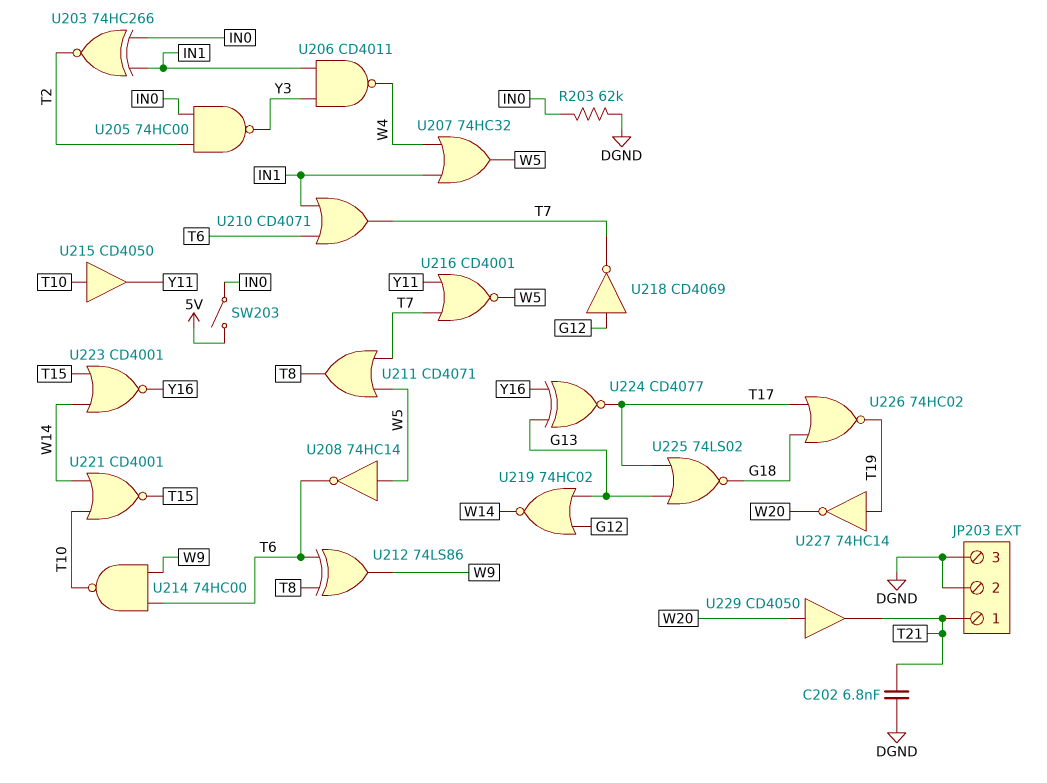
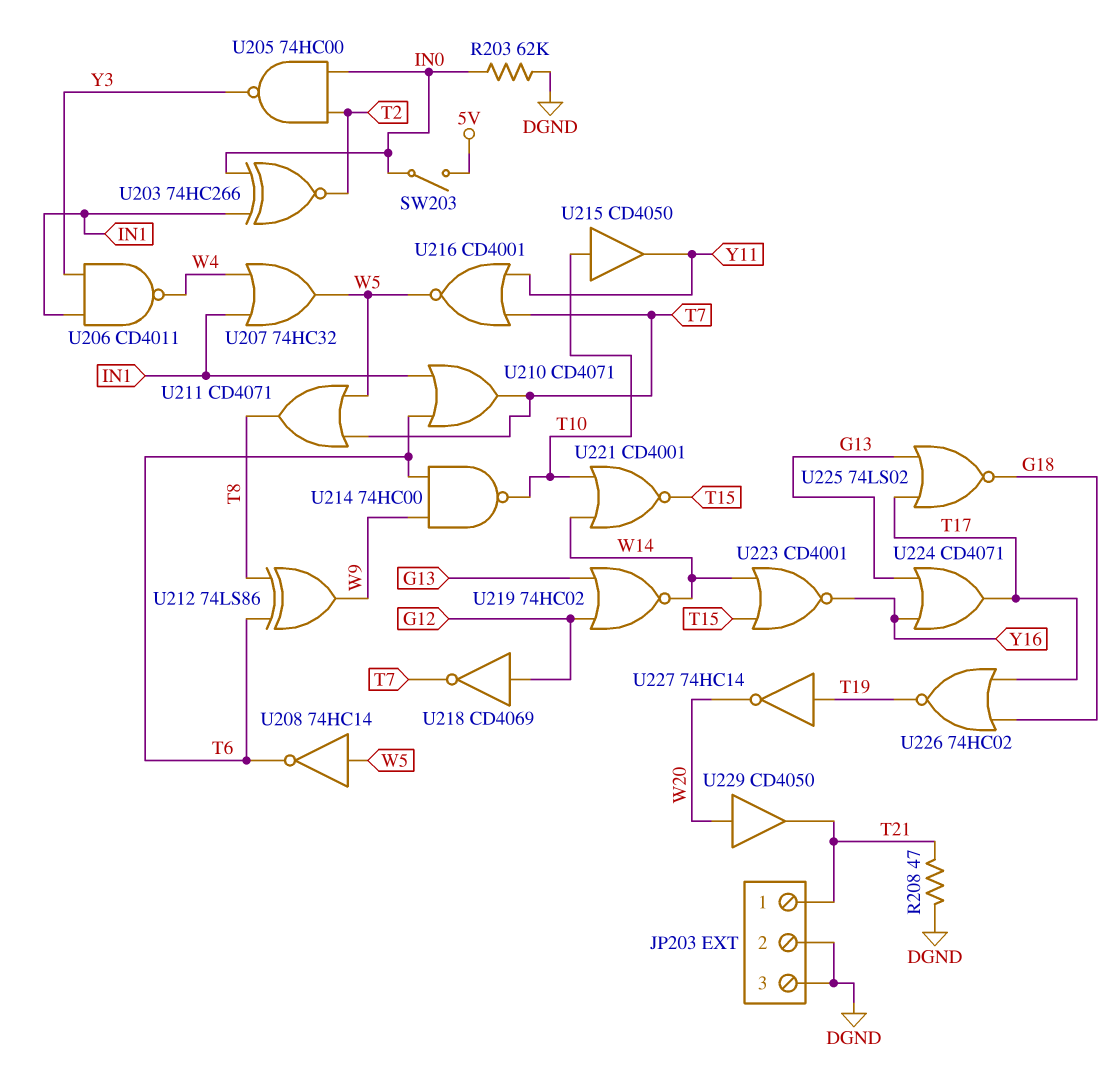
C202: 6.8nF (DGND, T21) -> none
R208: none -> 47 (DGND, T21)
U224: XNOR CD4077 (in G13, in Y16, out T17) -> OR CD4071 (in G13, in Y16, out T17)

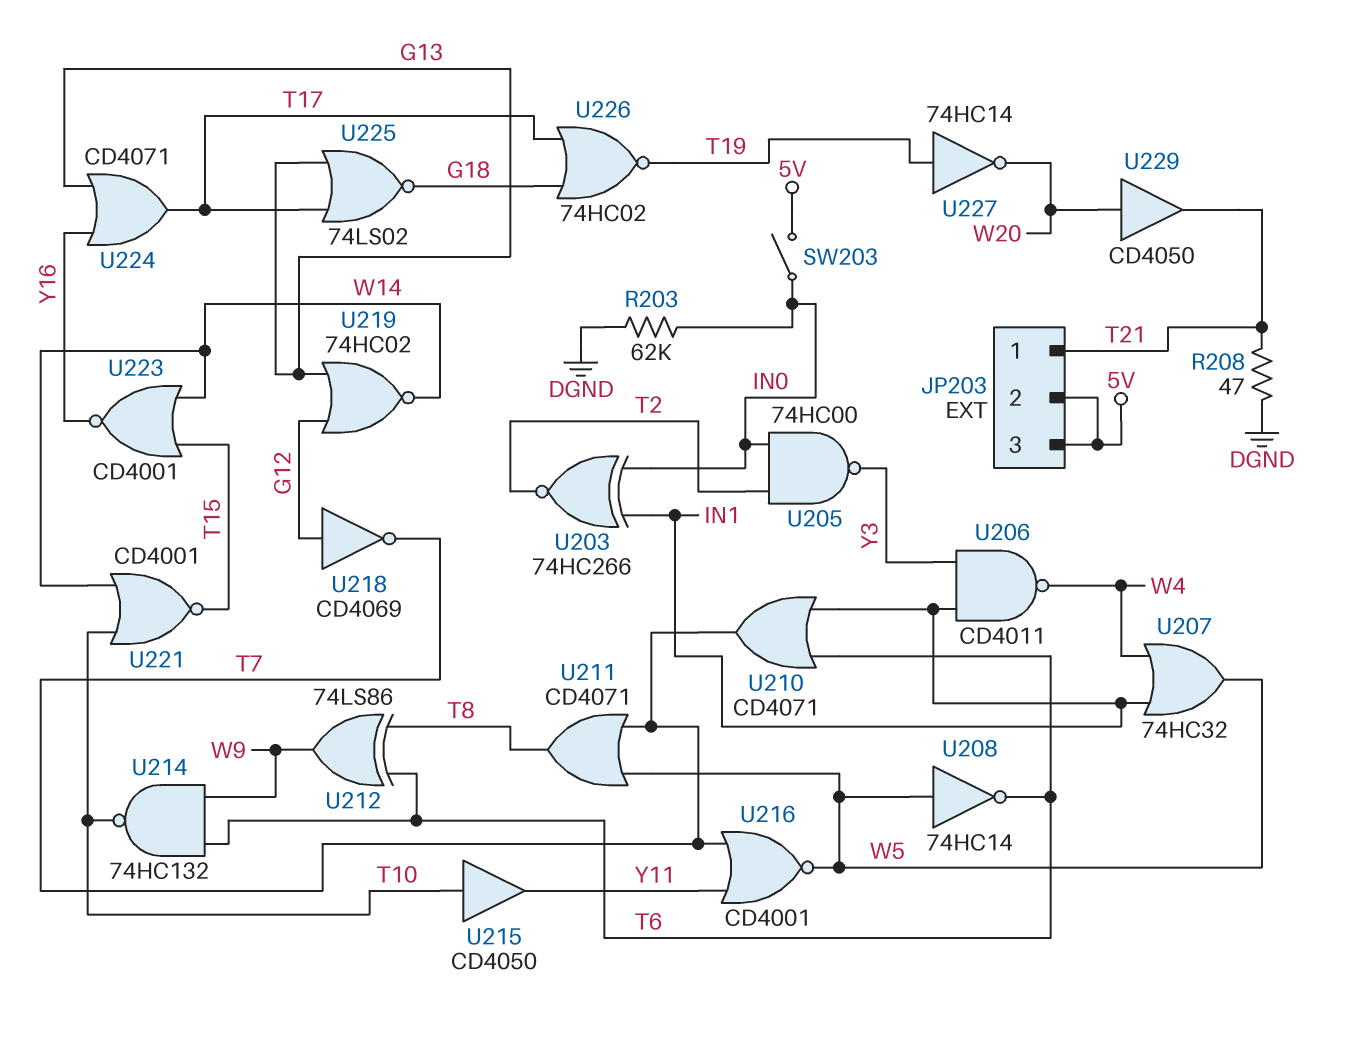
JP203 pin 2: DGND -> 5V
JP203 pin 3: DGND -> 5V
U214: NAND 74HC00 (in T6, in W9, out T10) -> NAND 74HC132 (in T6, in W9, out T10)

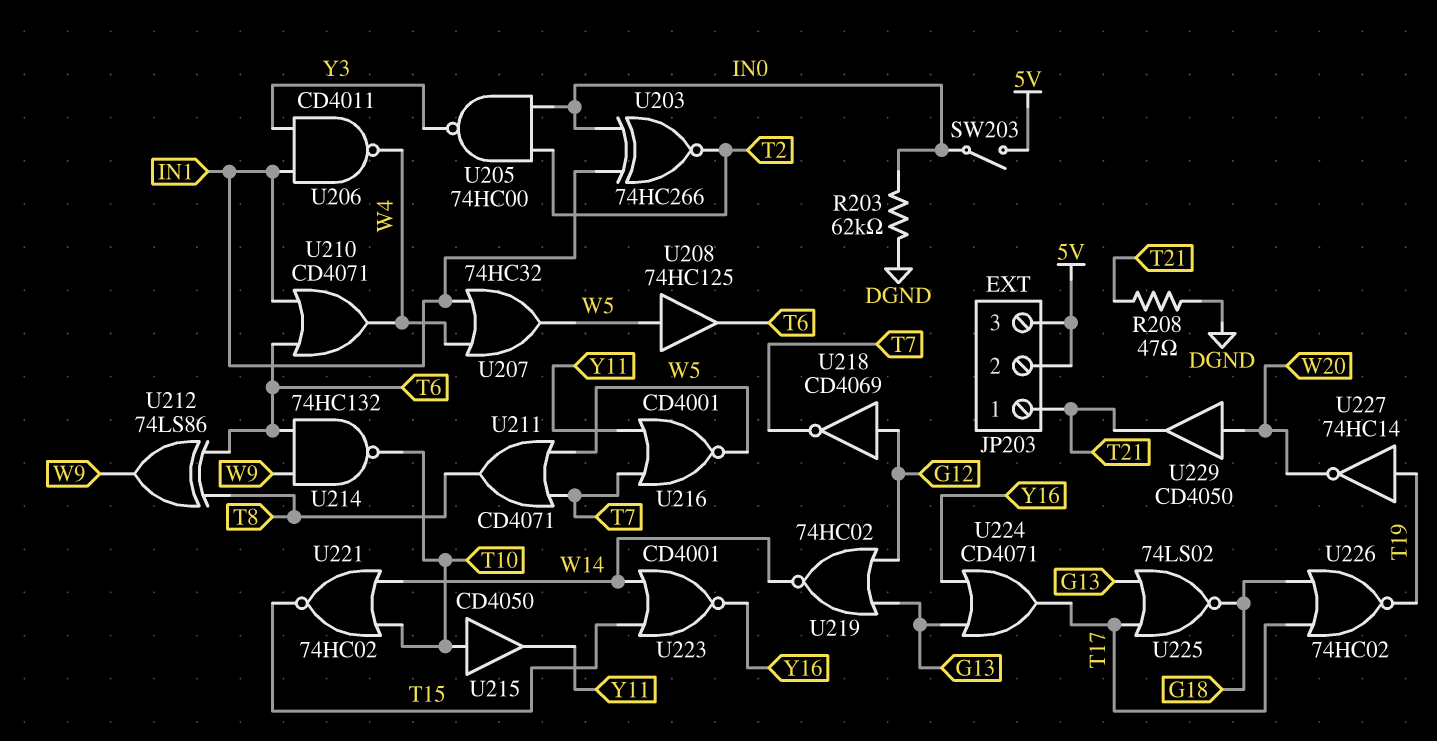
U208: NOT 74HC14 (in W5, out T6) -> buffer 74HC125 (in W5, out T6)
U210: OR CD4071 (in IN1, in T6, out T7) -> OR CD4071 (in IN1, in T6, out W4)
U221: NOR CD4001 (in T10, in W14, out T15) -> NOR 74HC02 (in T10, in W14, out T15)

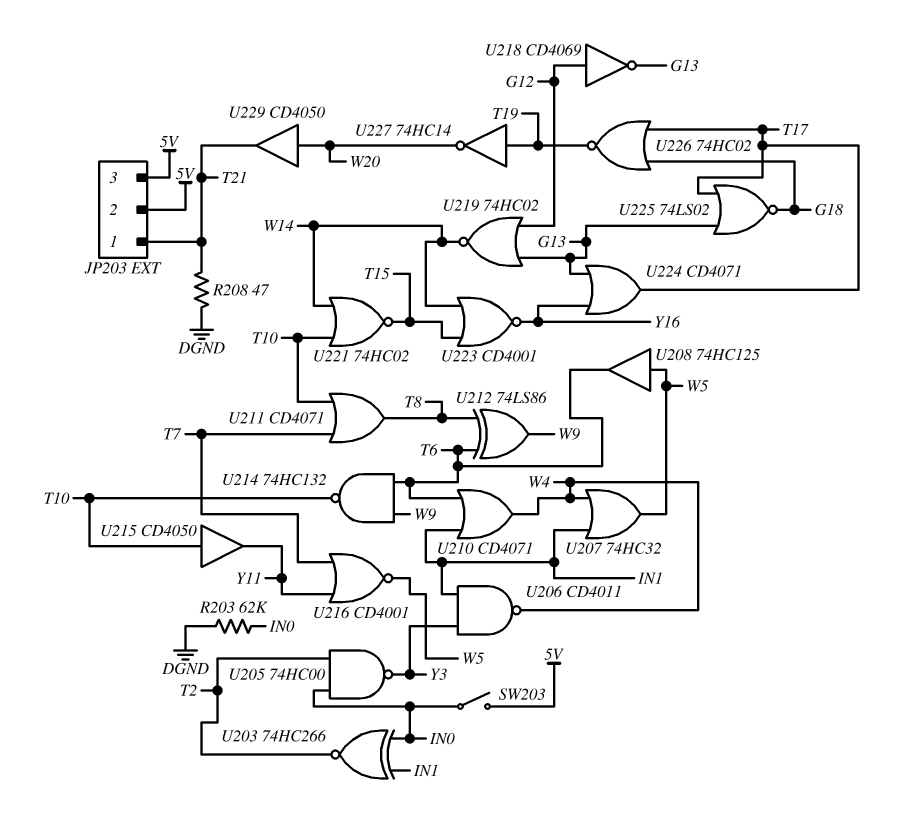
U211: OR CD4071 (in T7, in W5, out T8) -> OR CD4071 (in T7, in T10, out T8)
U218: NOT CD4069 (in G12, out T7) -> NOT CD4069 (in G12, out G13)

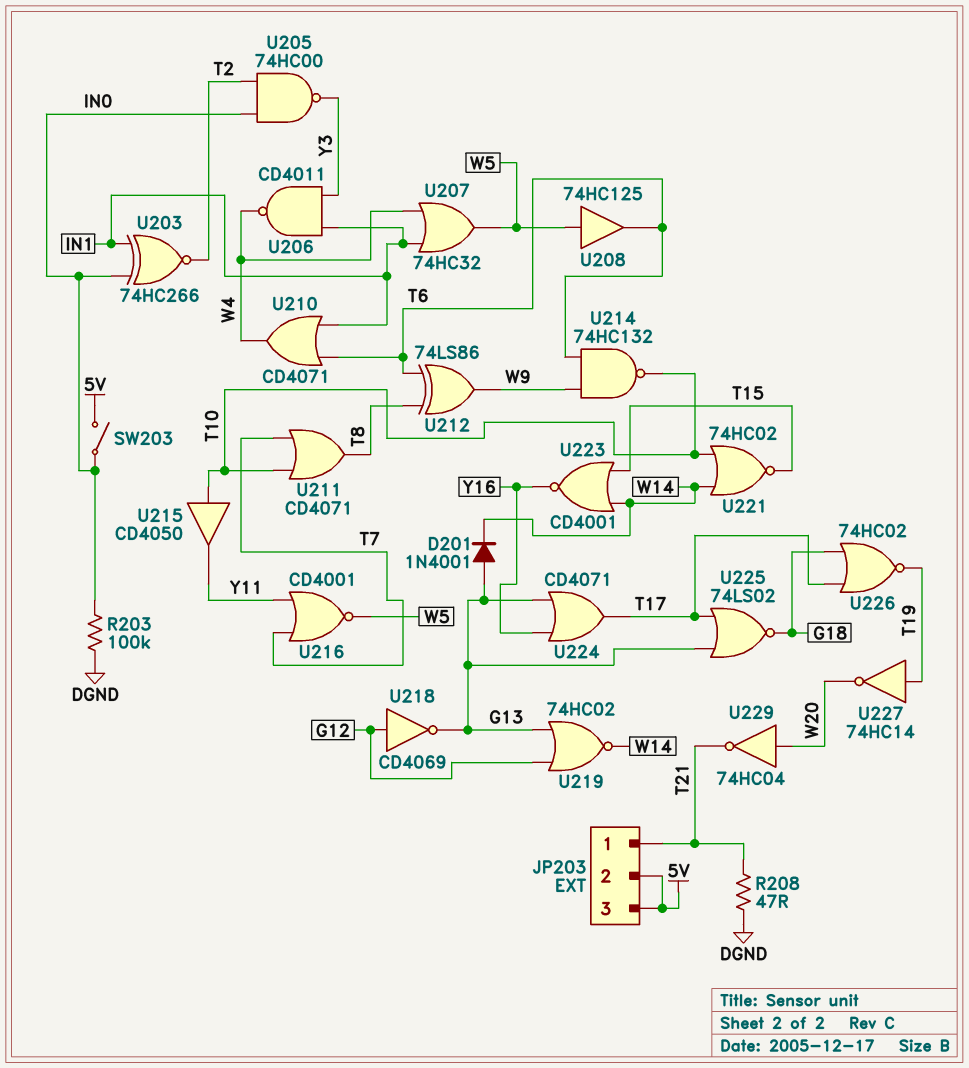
D201: none -> diode 1N4001 (A G13, K W14)
R203: 62k (DGND, IN0) -> 100k (DGND, IN0)
U229: buffer CD4050 (in W20, out T21) -> NOT 74HC04 (in W20, out T21)

